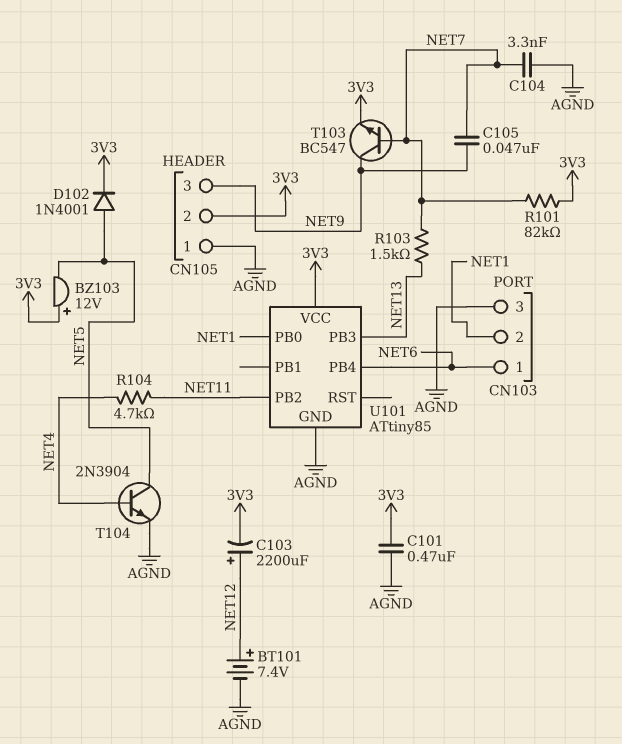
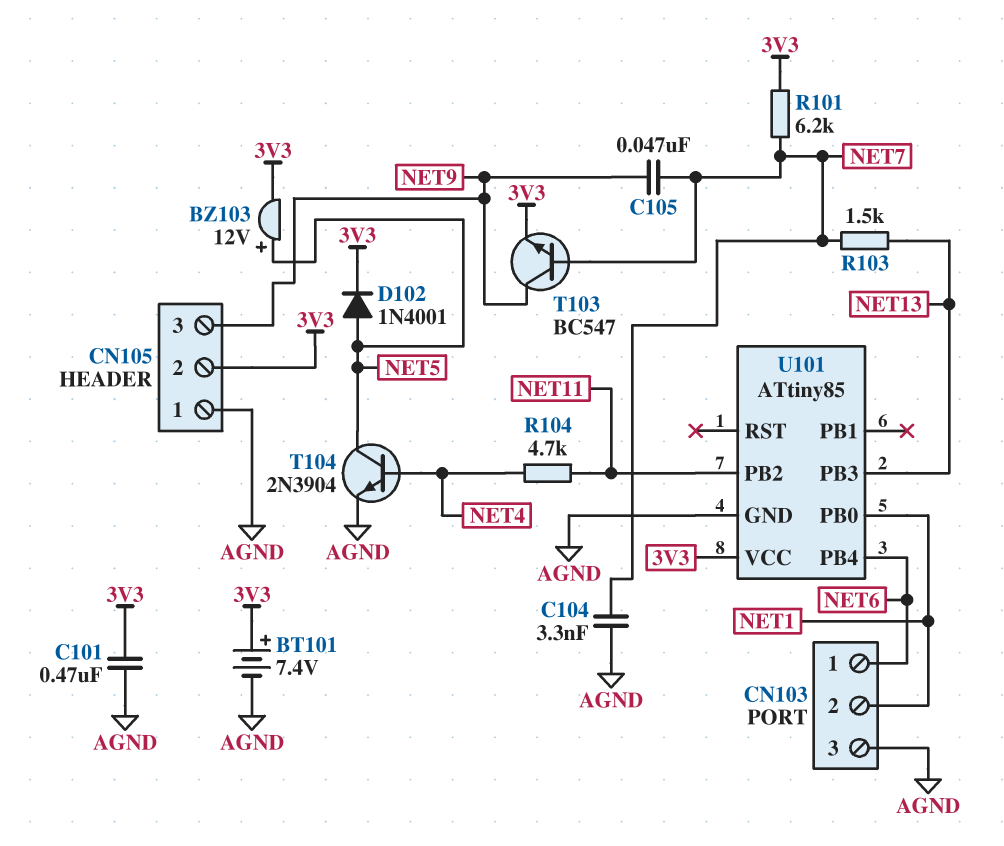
BT101: 7.4V (plus NET12, minus AGND) -> 7.4V (plus 3V3, minus AGND)
BZ103: buzzer 12V (plus 3V3, minus NET5) -> buzzer 12V (plus NET5, minus 3V3)
C103: 2200uF (plus NET12, minus 3V3) -> none
R101: 82k (3V3, NET7) -> 6.2k (3V3, NET7)

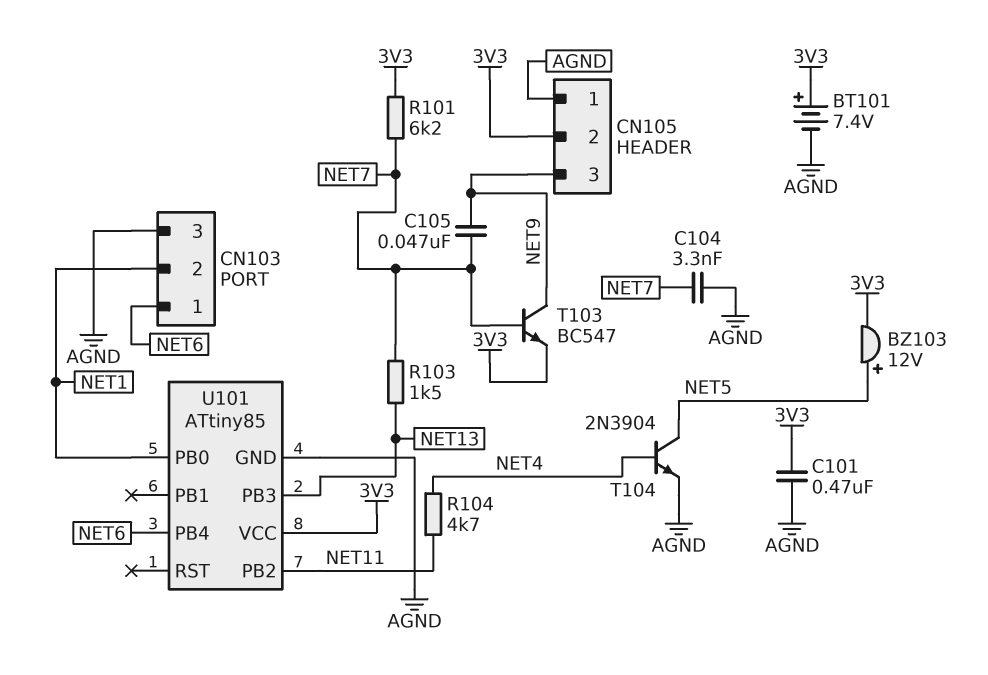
D102: diode 1N4001 (A NET5, K 3V3) -> none

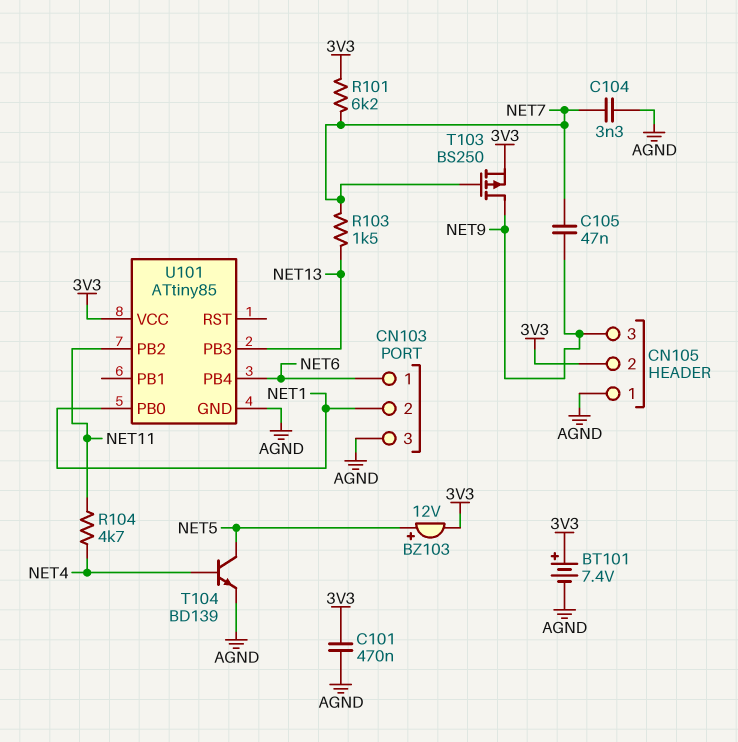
T103: NPN BC547 (B NET7, C NET9, E 3V3) -> PMOS BS250 (G NET7, D NET9, S 3V3)
T104: NPN 2N3904 (B NET4, C NET5, E AGND) -> NPN BD139 (B NET4, C NET5, E AGND)

